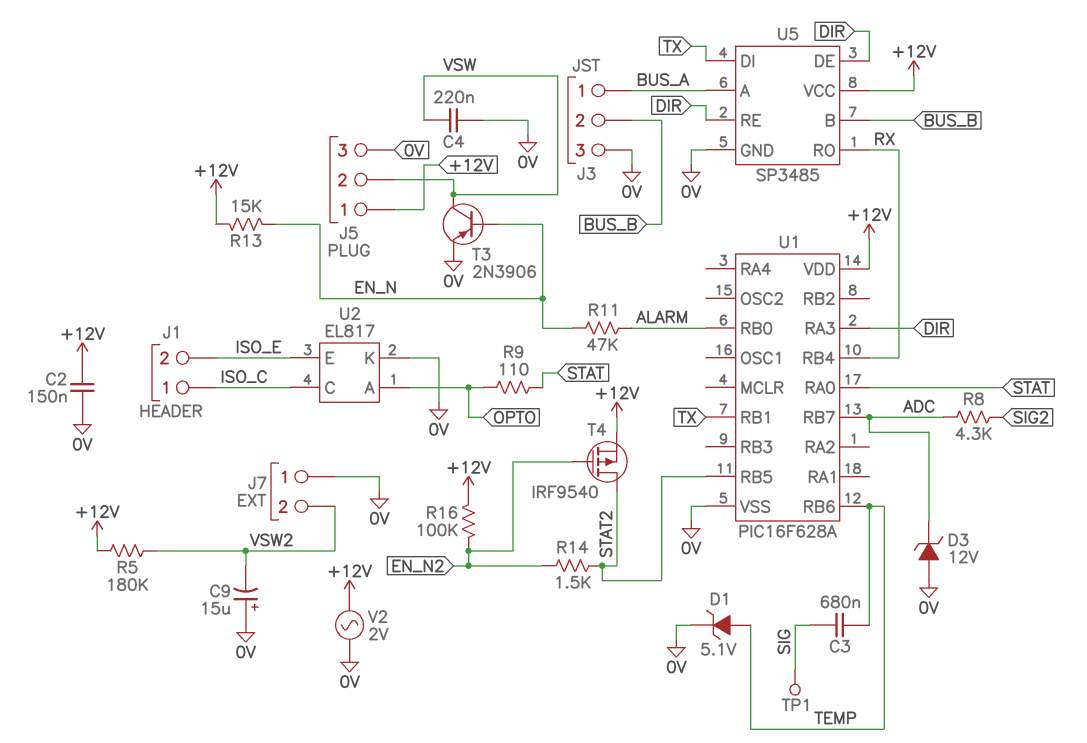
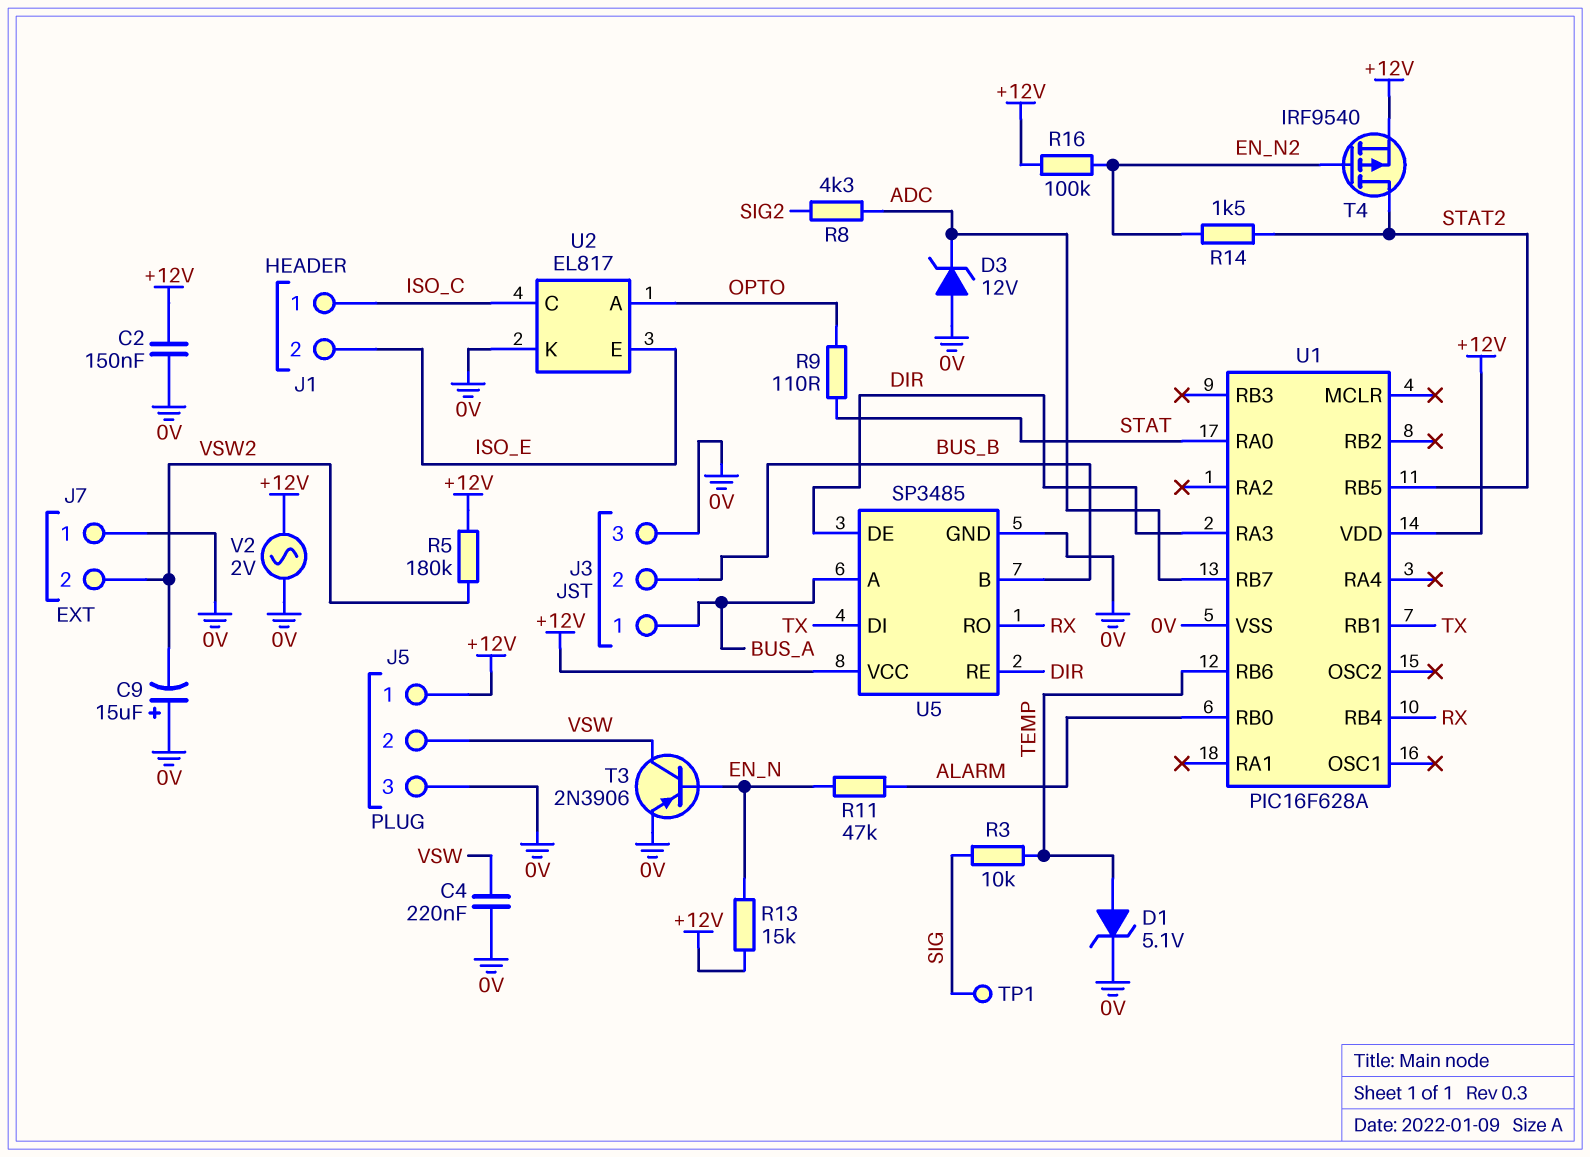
C3: 680nF (SIG, TEMP) -> none
R3: none -> 10k (SIG, TEMP)

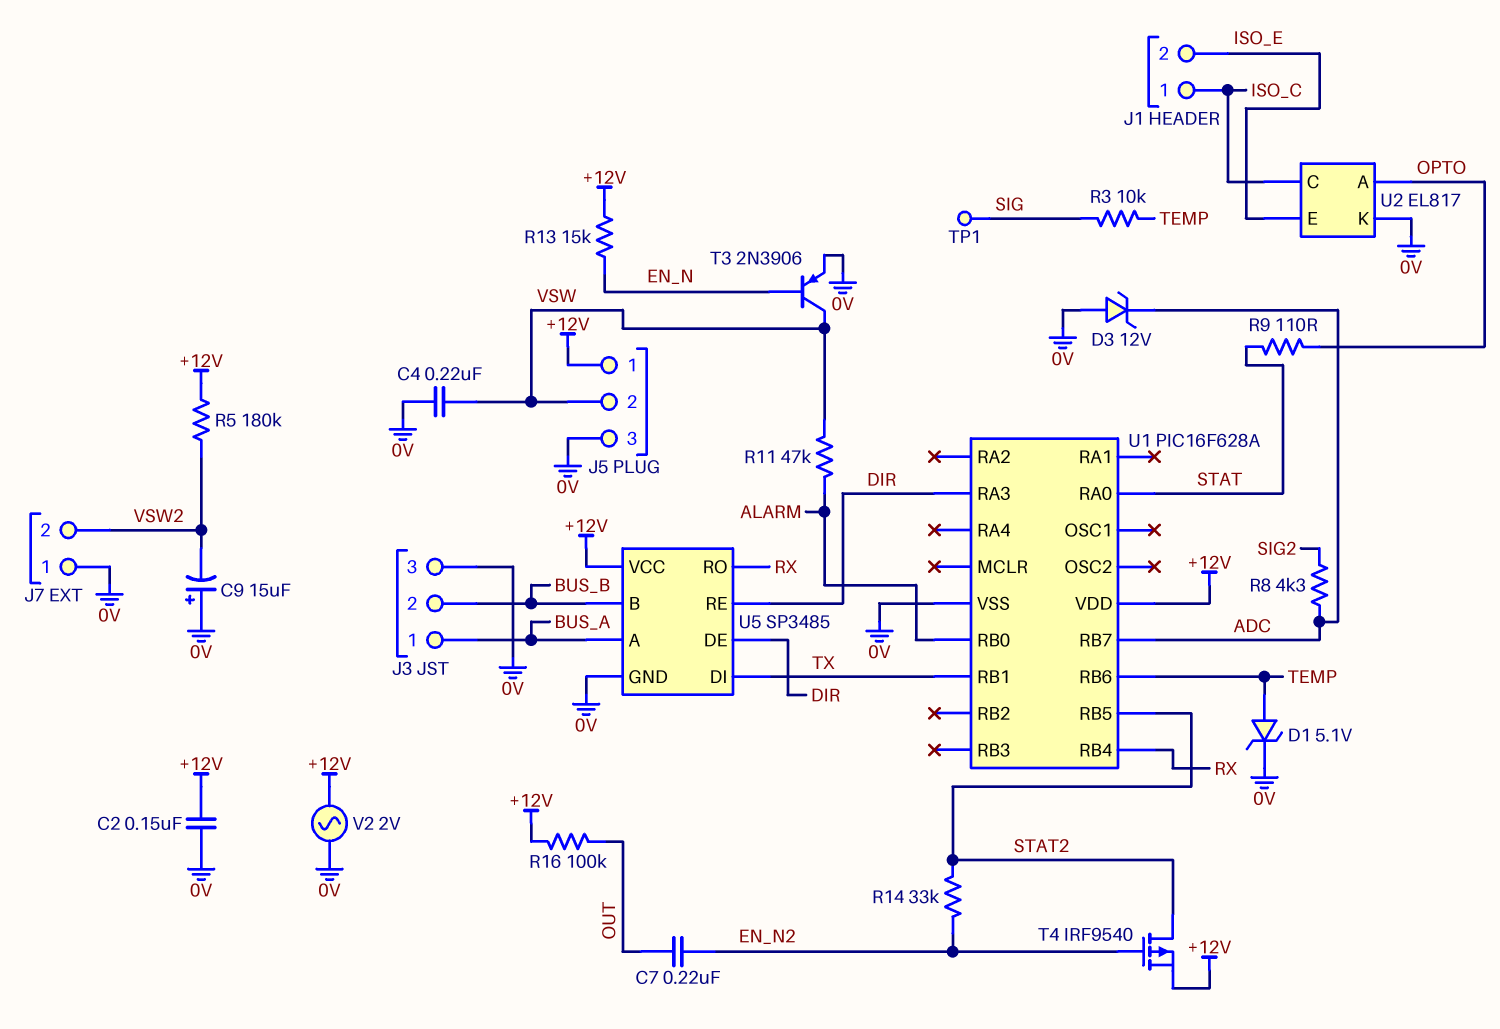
C7: none -> 220nF (EN_N2, OUT)
R11: 47k (ALARM, EN_N) -> 47k (ALARM, VSW)
R14: 1.5k (EN_N2, STAT2) -> 33k (EN_N2, STAT2)
R16: 100k (+12V, EN_N2) -> 100k (+12V, OUT)

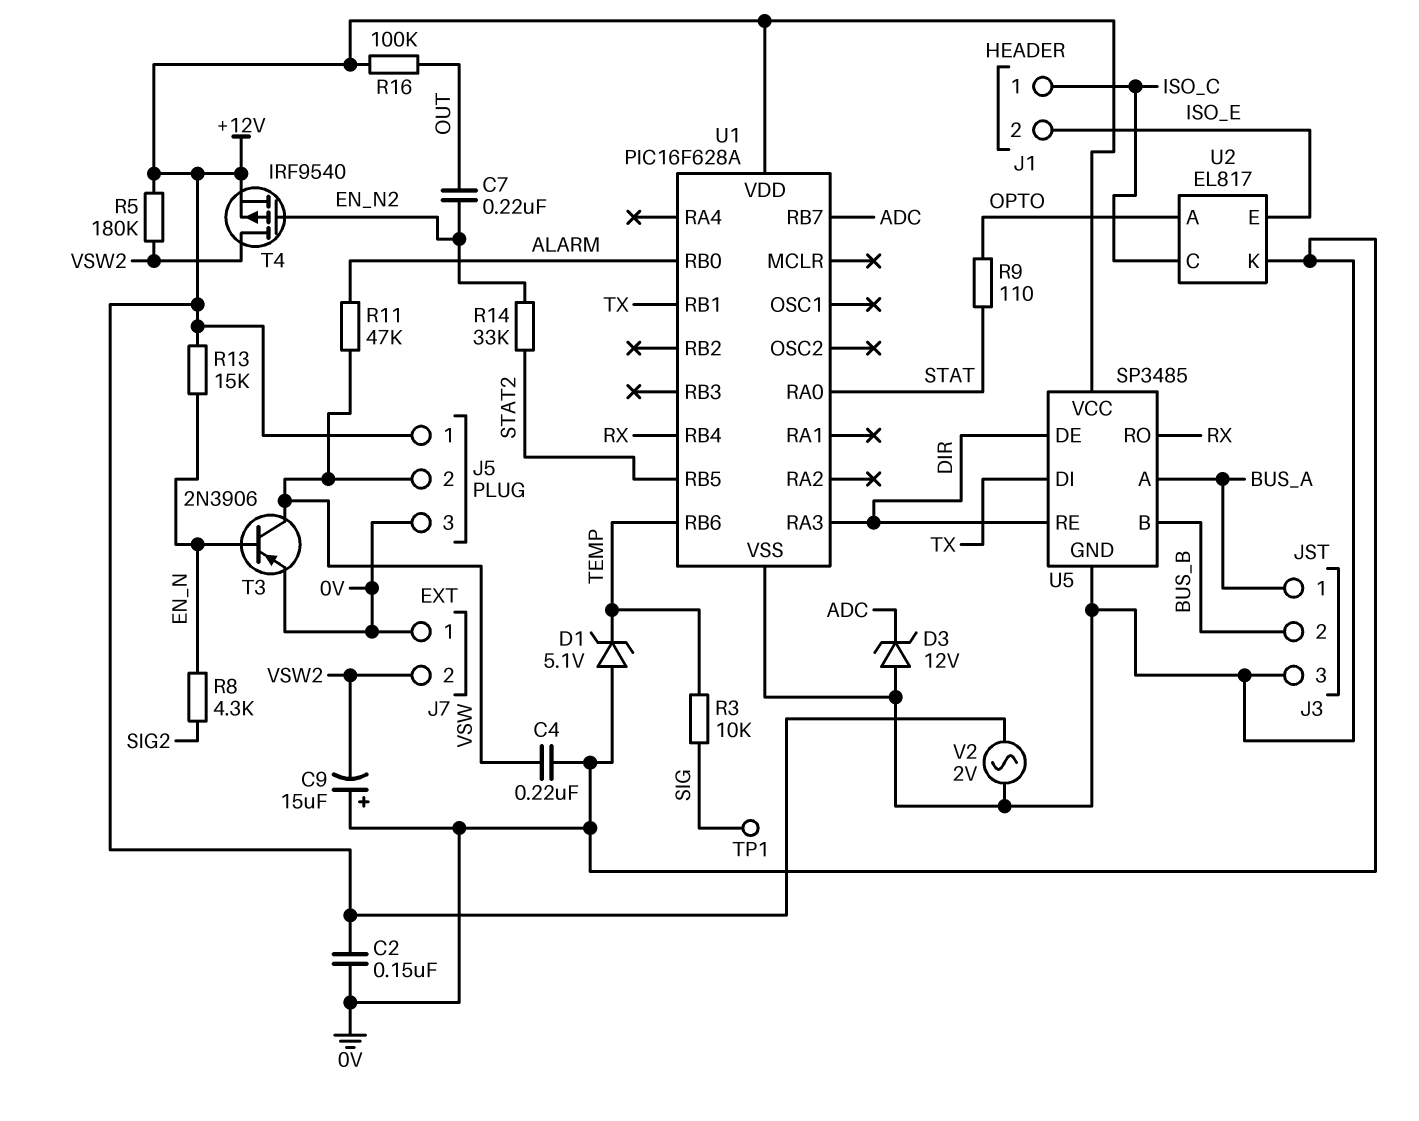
D1: zener 5.1V (A TEMP, K 0V) -> zener 5.1V (A 0V, K TEMP)
R8: 4.3k (ADC, SIG2) -> 4.3k (EN_N, SIG2)
T4: PMOS IRF9540 (G EN_N2, D STAT2, S +12V) -> PMOS IRF9540 (G EN_N2, D VSW2, S +12V)

